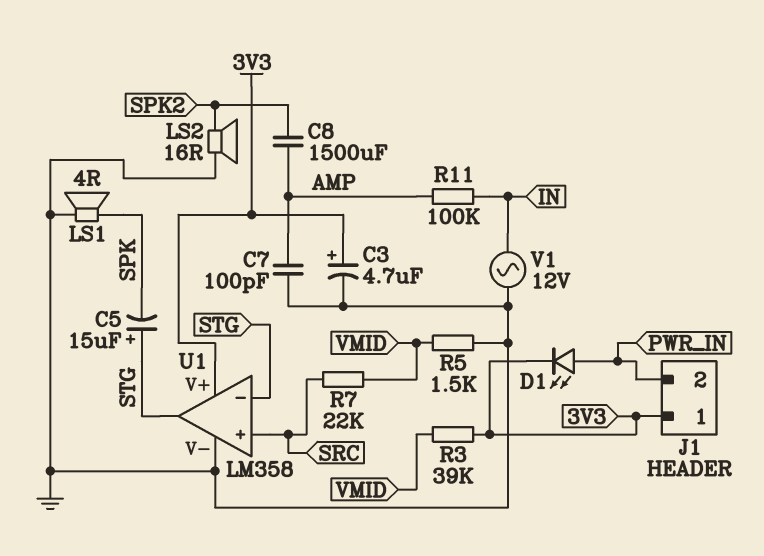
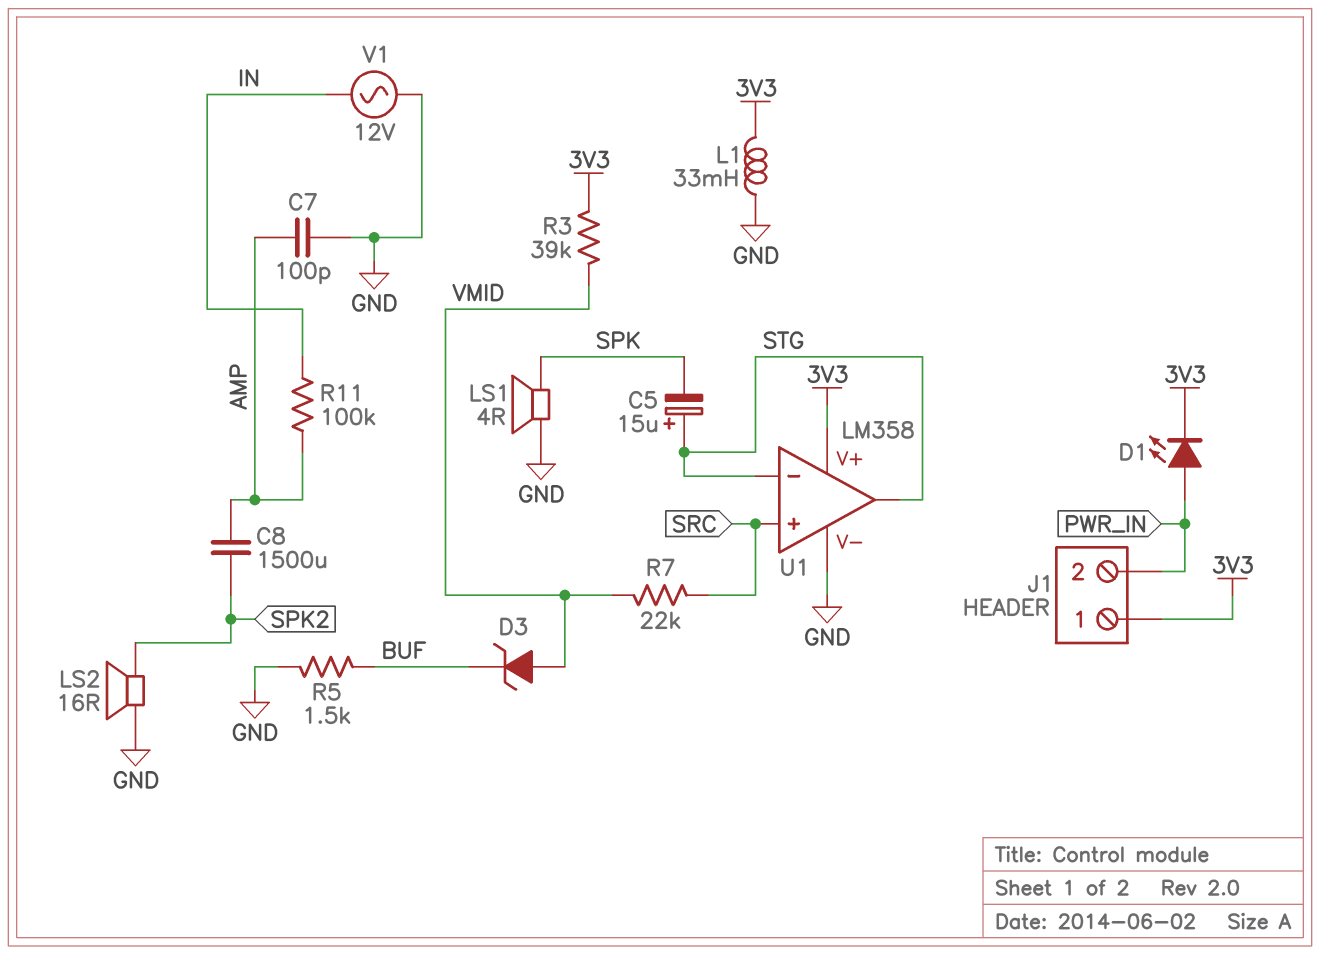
C3: 4.7uF (plus 3V3, minus GND) -> none
D3: none -> zener (A VMID, K BUF)
L1: none -> 33mH (3V3, GND)
R5: 1.5k (GND, VMID) -> 1.5k (BUF, GND)

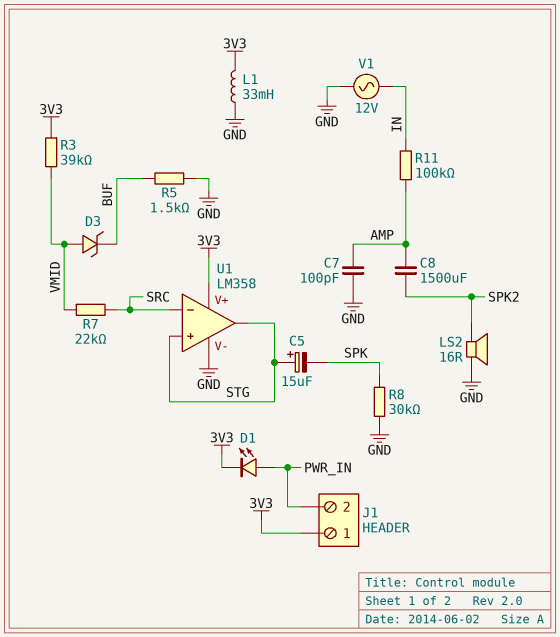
LS1: speaker 4R (GND, SPK) -> none
R8: none -> 30k (GND, SPK)
U1 pin in+: SRC -> STG
U1 pin in-: STG -> SRC

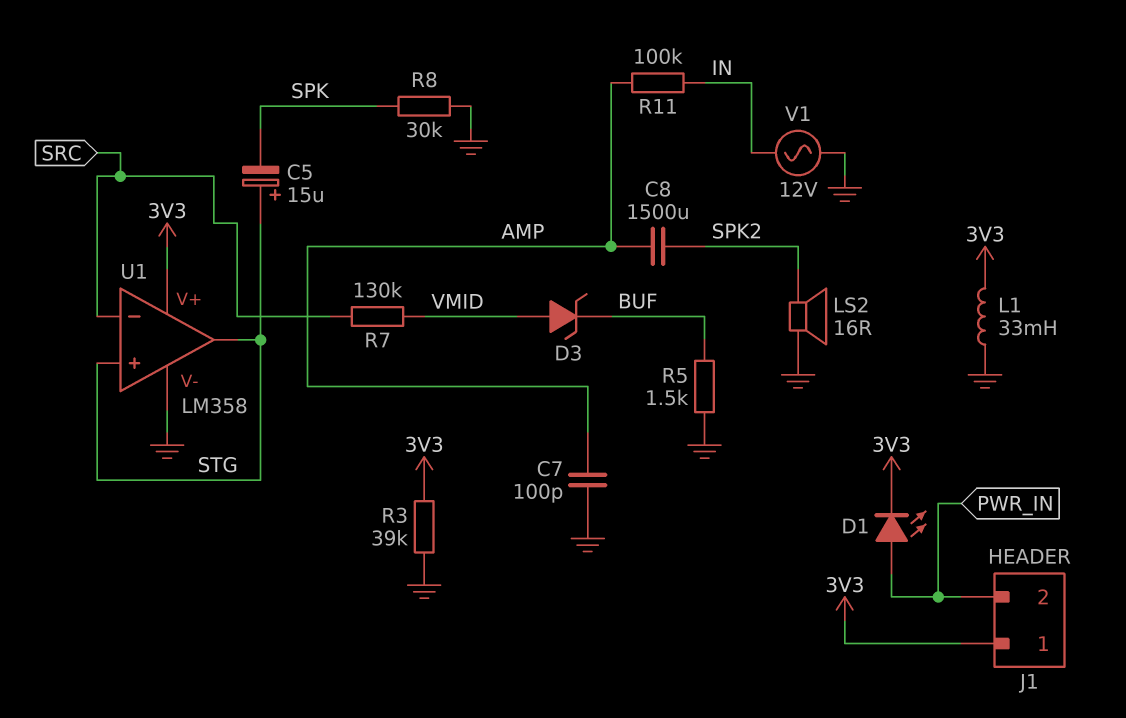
R3: 39k (3V3, VMID) -> 39k (3V3, GND)
R7: 22k (SRC, VMID) -> 130k (SRC, VMID)

